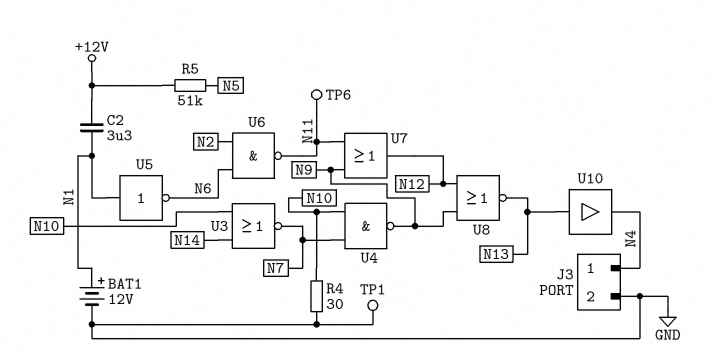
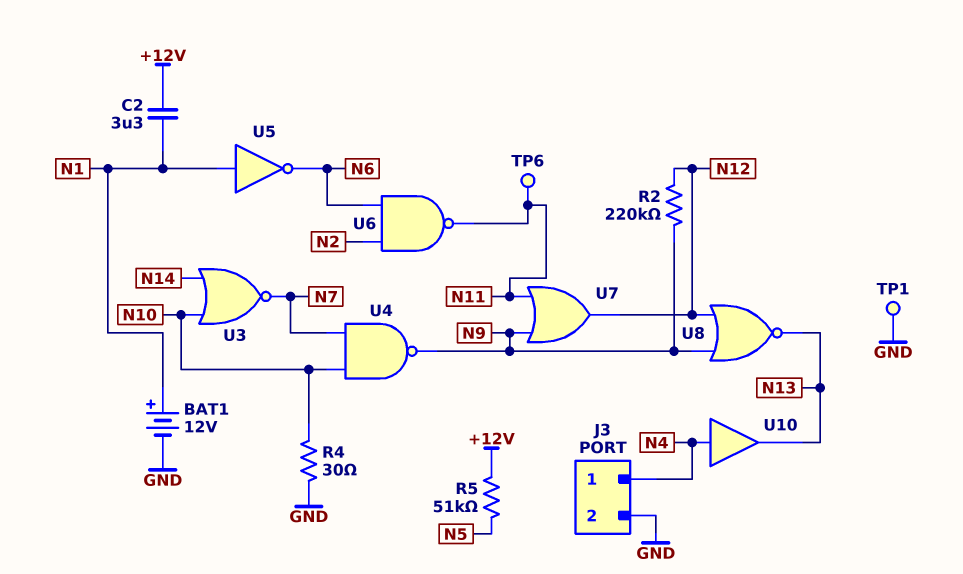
R2: none -> 220k (N9, N12)
U10: buffer (in N13, out N4) -> buffer (in N4, out N13)

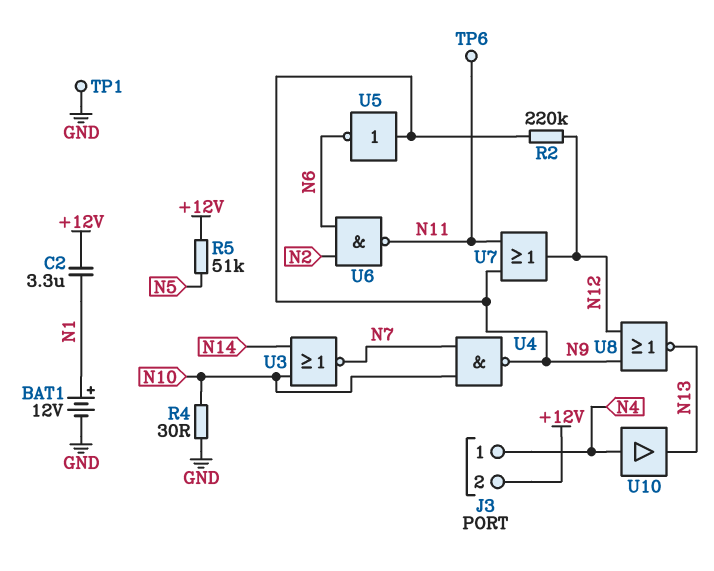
J3 pin 2: GND -> +12V
U5: NOT (in N1, out N6) -> NOT (in N9, out N6)

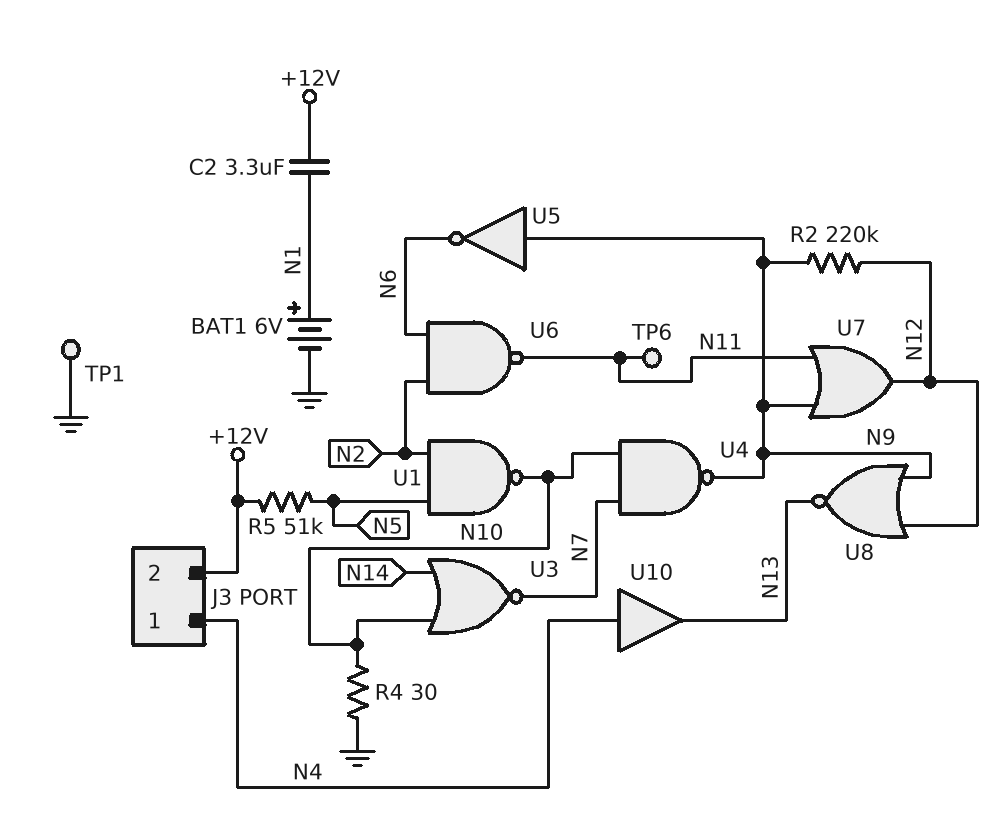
BAT1: 12V (plus N1, minus GND) -> 6V (plus N1, minus GND)
U1: none -> NAND (in N2, in N5, out N10)

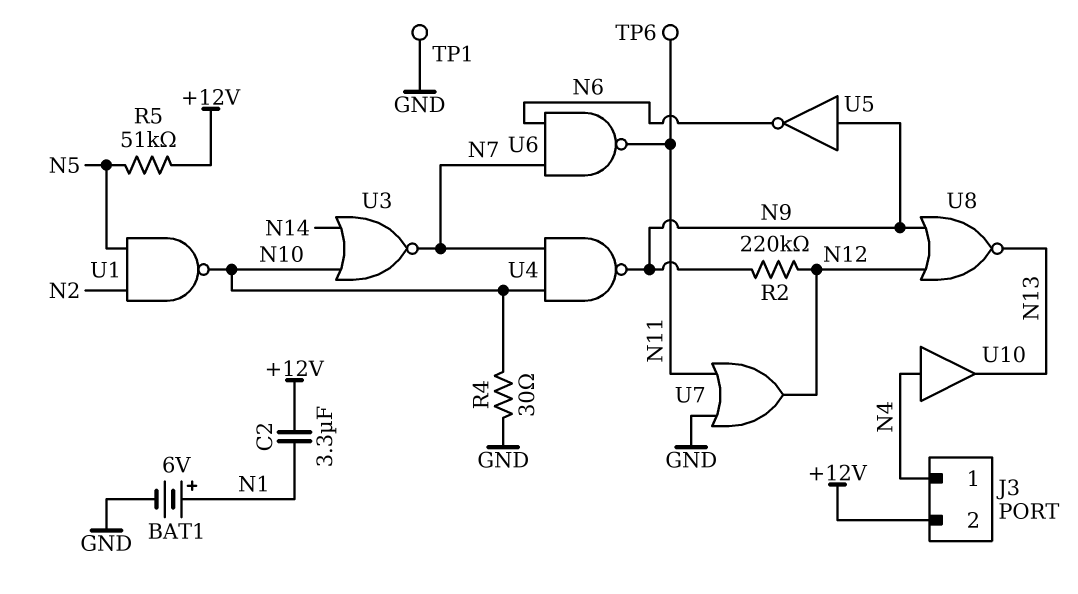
U6: NAND (in N2, in N6, out N11) -> NAND (in N6, in N7, out N11)
U7: OR (in N9, in N11, out N12) -> OR (in GND, in N11, out N12)

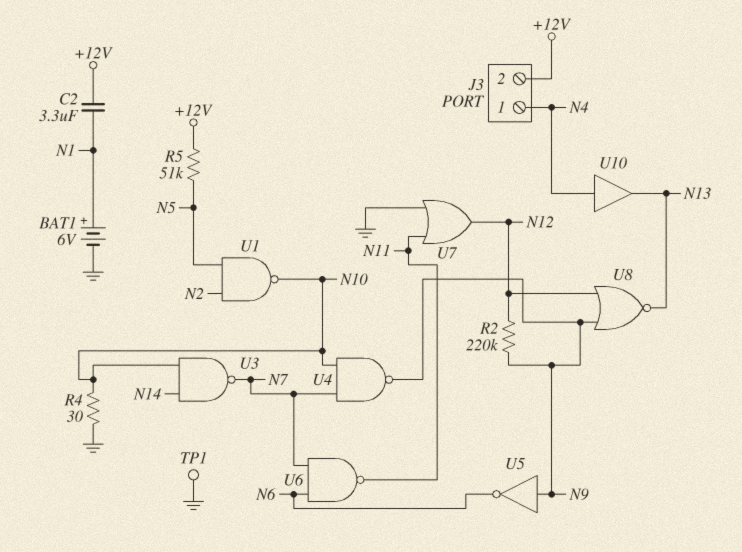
TP6: test point (N11) -> none
U3: NOR (in N10, in N14, out N7) -> NAND (in N10, in N14, out N7)

